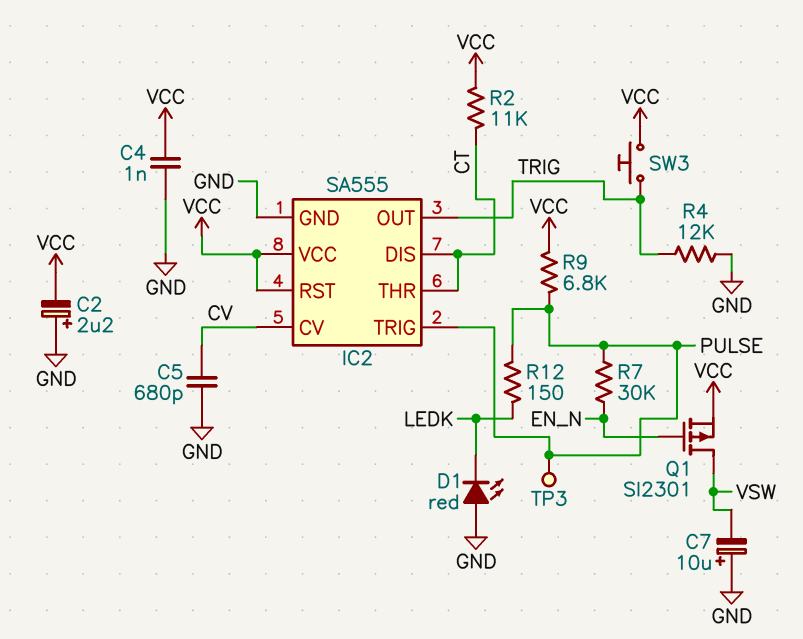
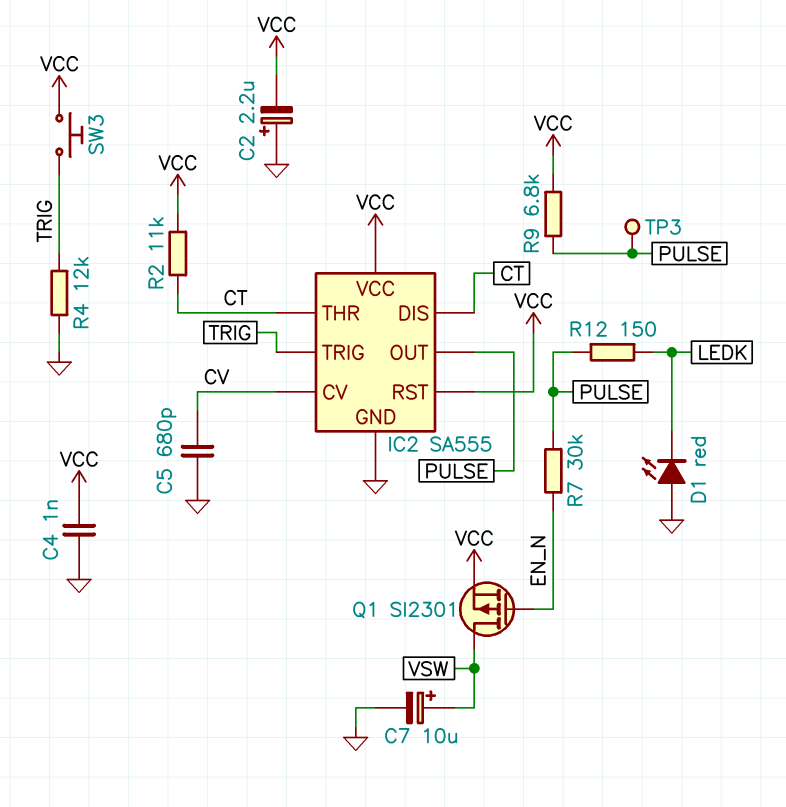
C7: 10uF (plus GND, minus VSW) -> 10uF (plus VSW, minus GND)
IC2 pin OUT: TRIG -> PULSE
IC2 pin TRIG: PULSE -> TRIG

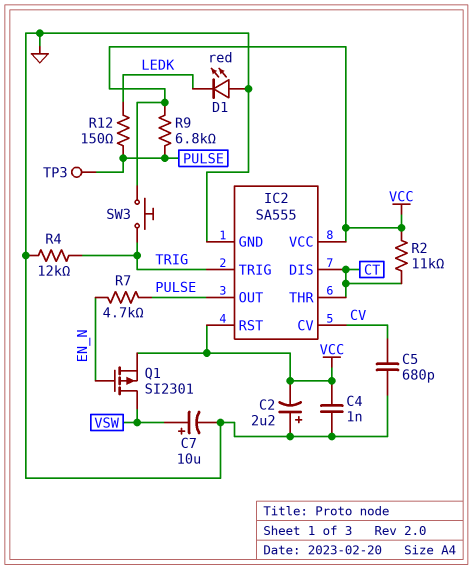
R7: 30k (EN_N, PULSE) -> 4.7k (EN_N, PULSE)

